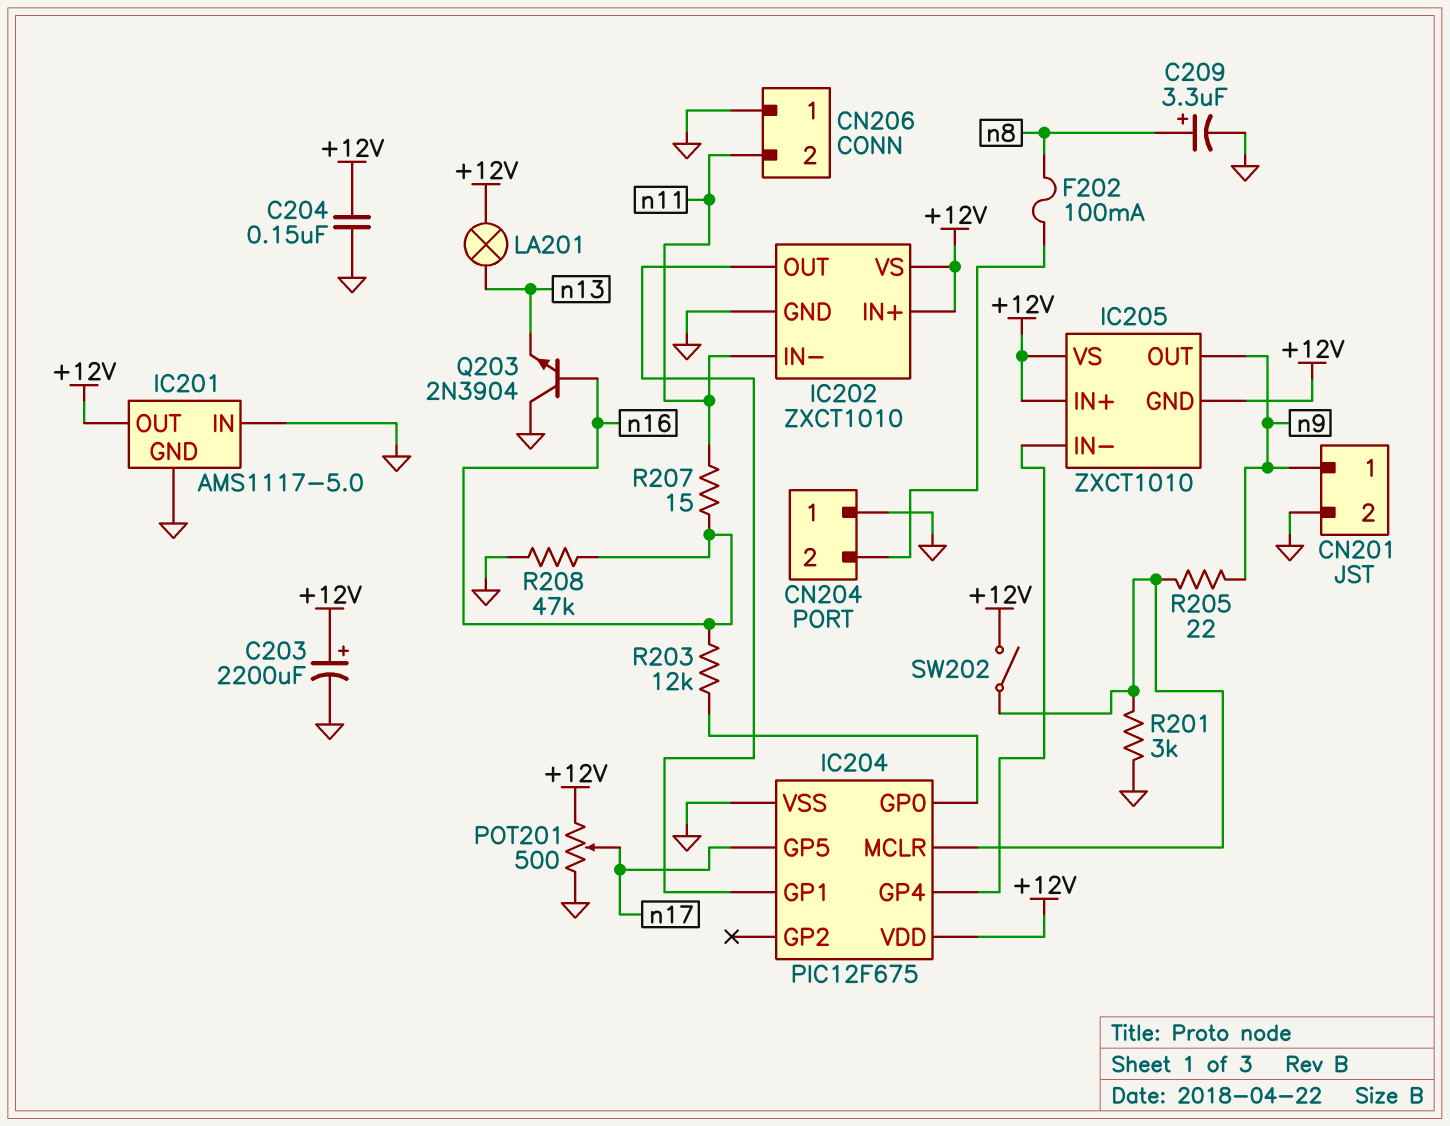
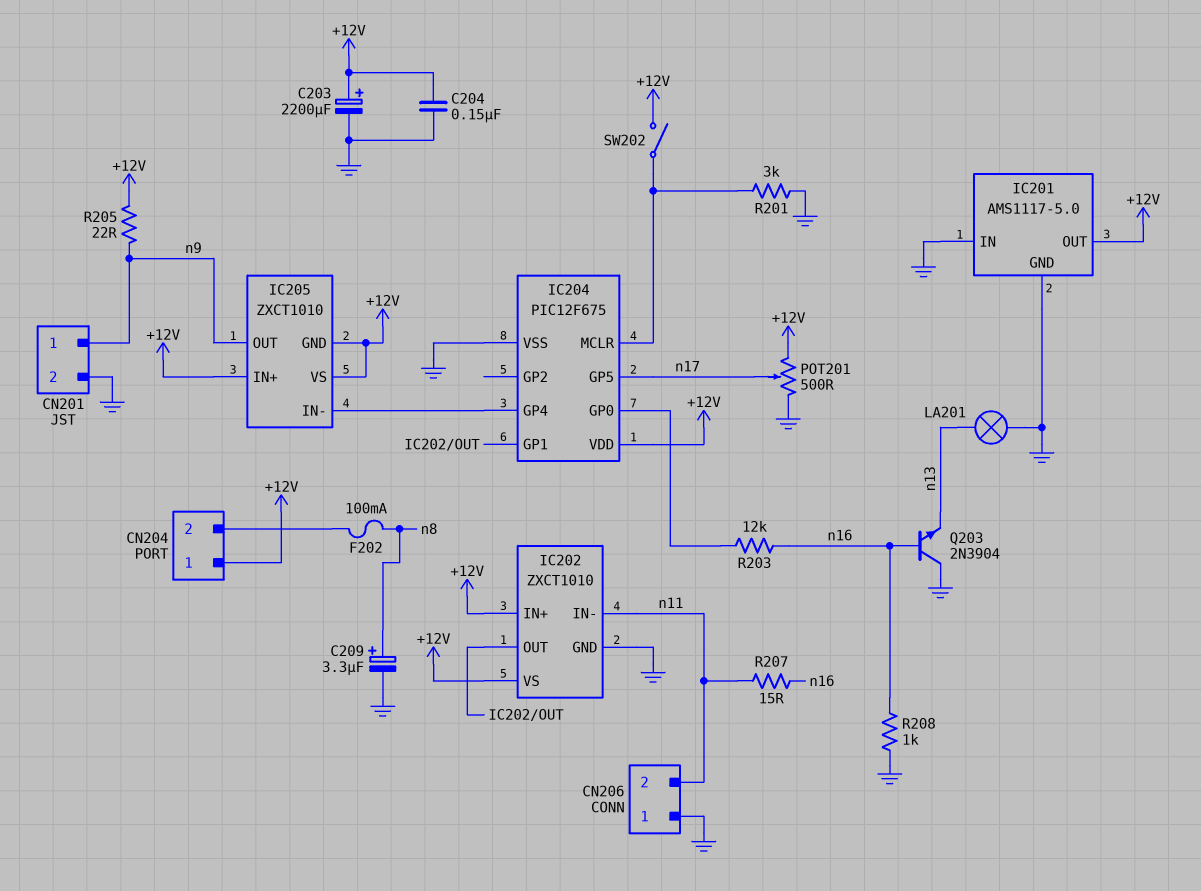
CN204 pin 1: GND -> +12V
LA201: lamp (+12V, n13) -> lamp (GND, n13)
R205: 22 (IC204/MCLR, n9) -> 22 (+12V, n9)
R208: 47k (GND, n16) -> 1k (GND, n16)

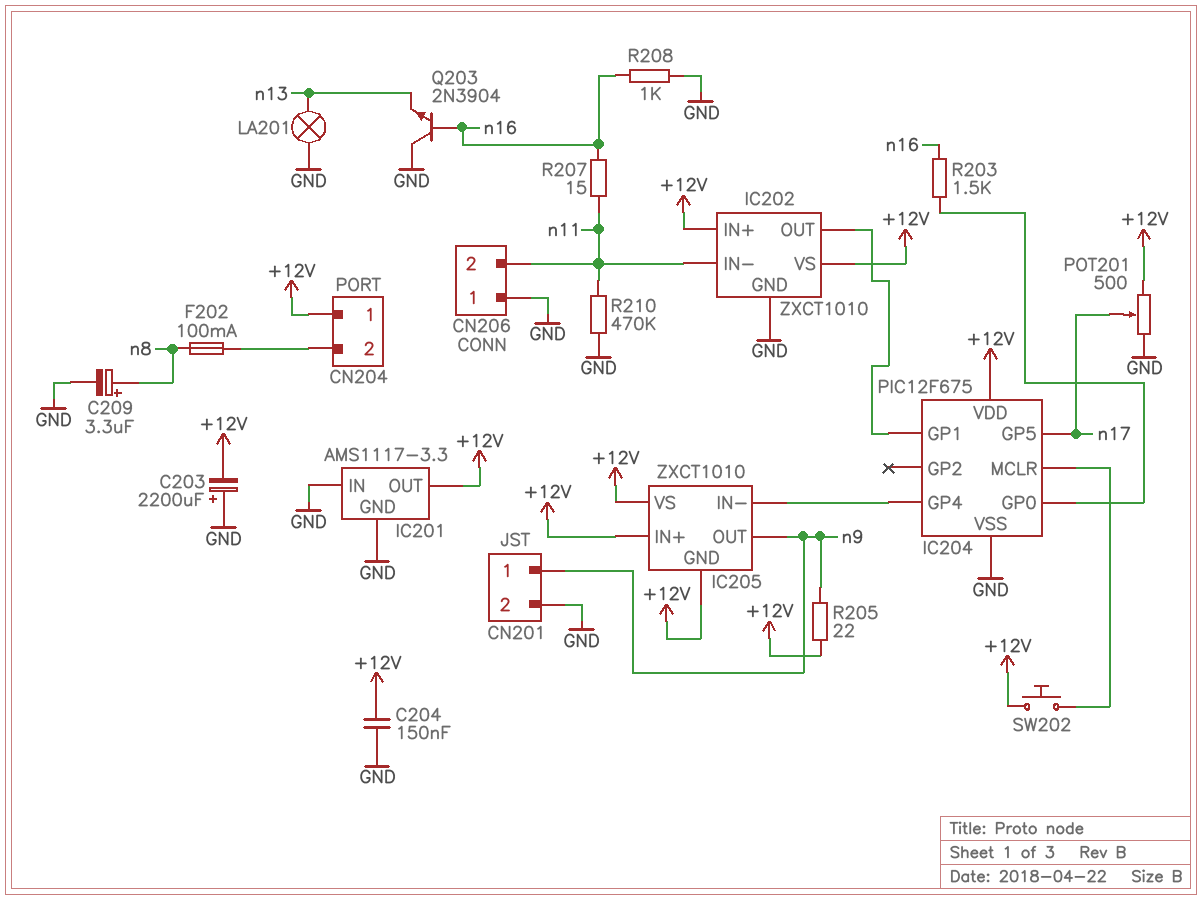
C203: 2200uF (plus +12V, minus GND) -> 2200uF (plus GND, minus +12V)
IC201: AMS1117-5.0 -> AMS1117-3.3
R201: 3k (GND, IC204/MCLR) -> none
R203: 12k (IC204/GP0, n16) -> 1.5k (IC204/GP0, n16)
R210: none -> 470k (GND, n11)
SW202: switch (+12V, IC204/MCLR) -> button (+12V, IC204/MCLR)

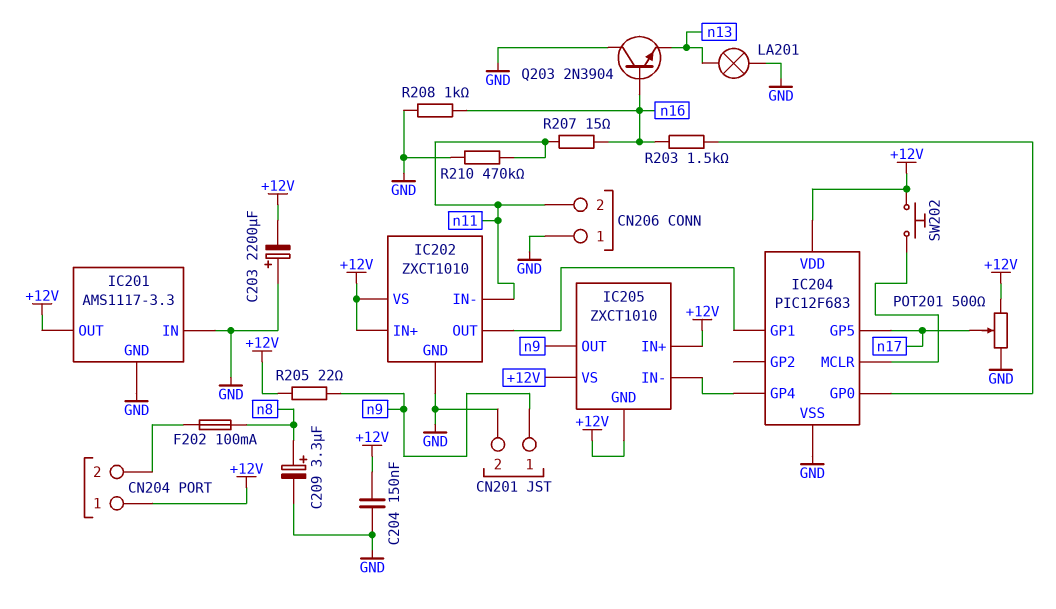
IC204: PIC12F675 -> PIC12F683

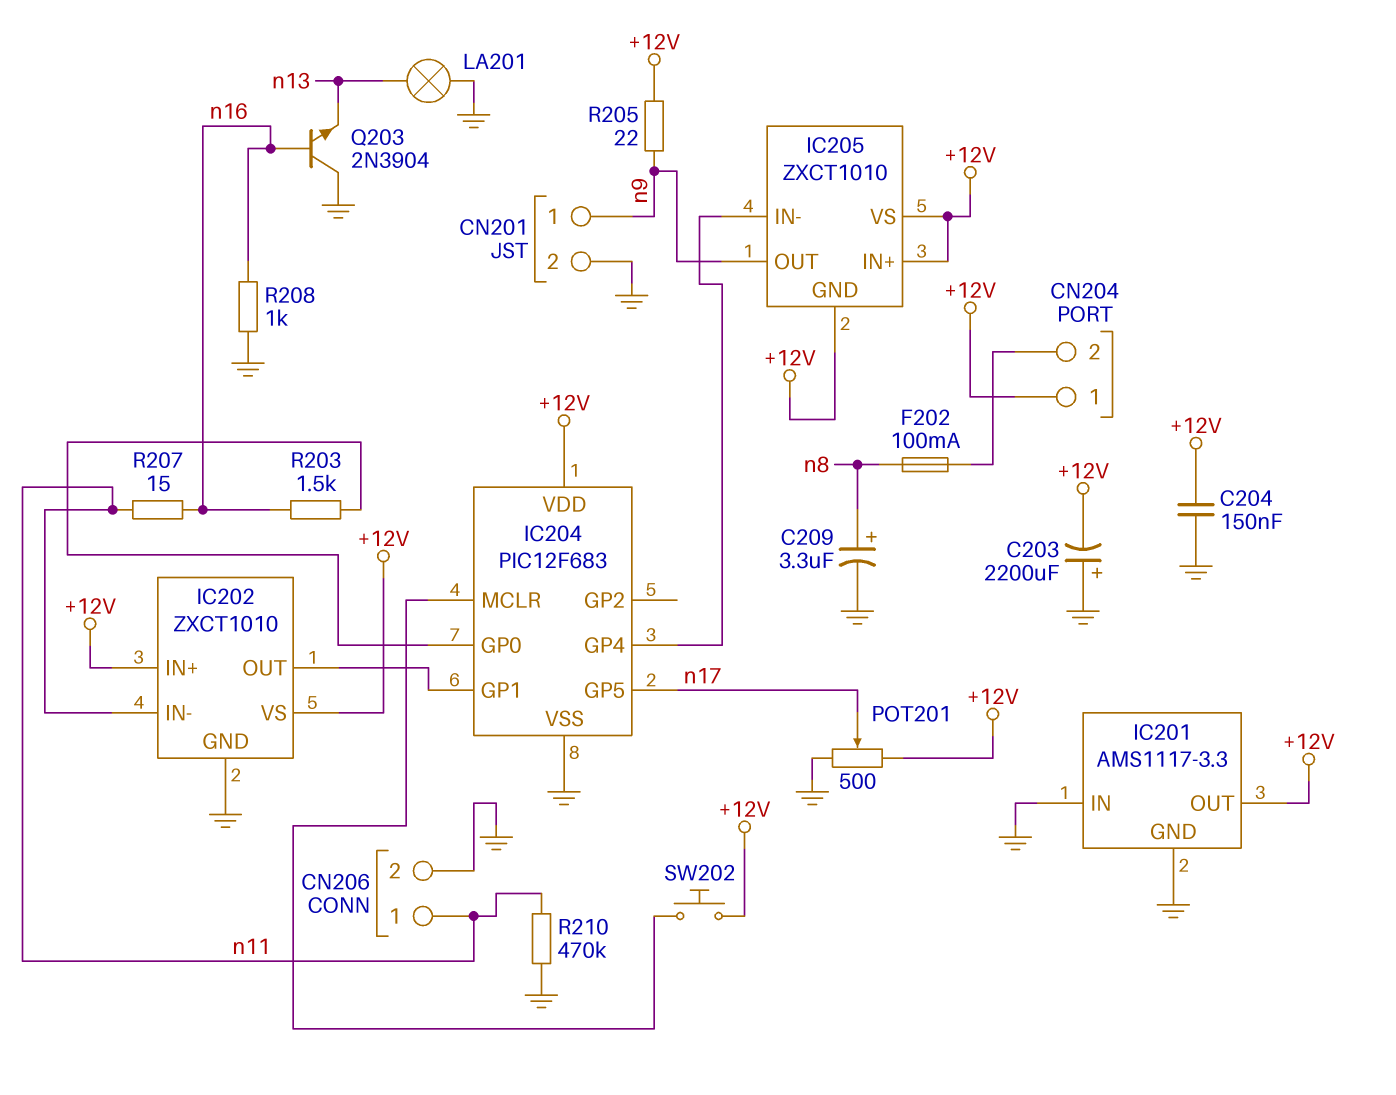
CN206 pin 1: GND -> n11
CN206 pin 2: n11 -> GND

